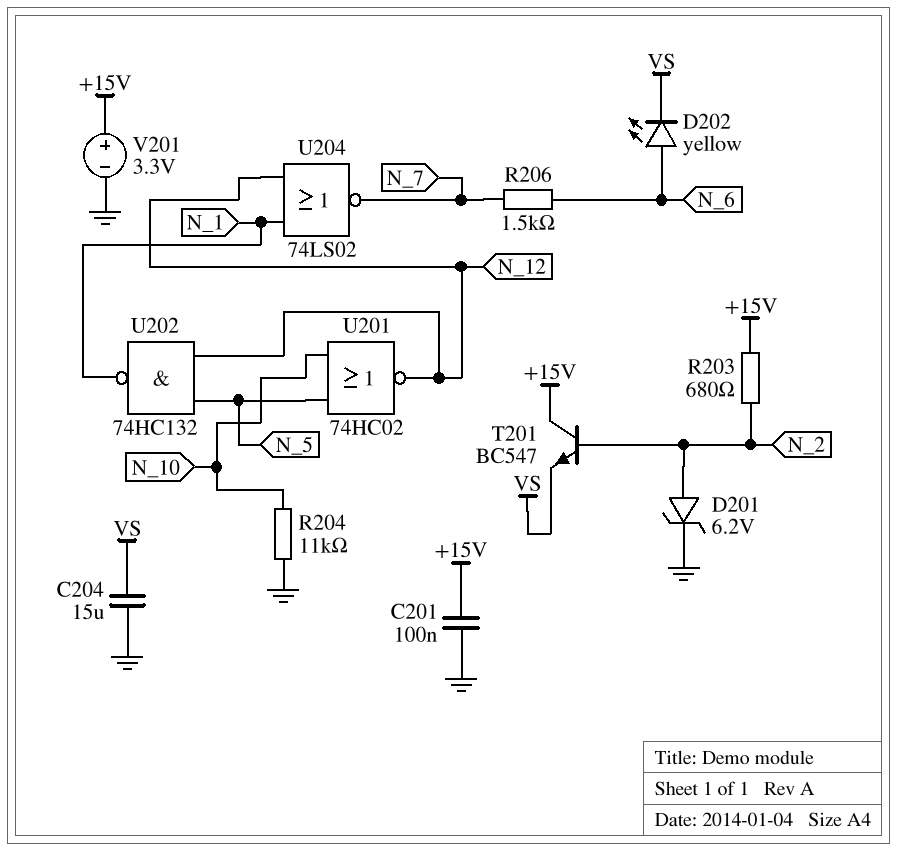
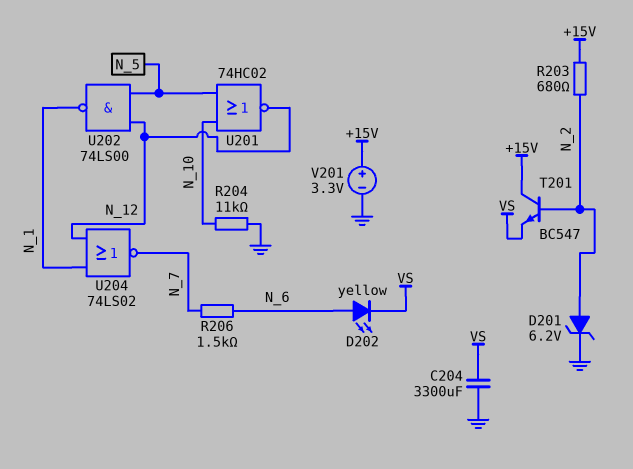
C201: 100nF (+15V, GND) -> none
C204: 15uF (GND, VS) -> 3300uF (GND, VS)
U202: NAND 74HC132 (in N_5, in N_12, out N_1) -> NAND 74LS00 (in N_5, in N_12, out N_1)

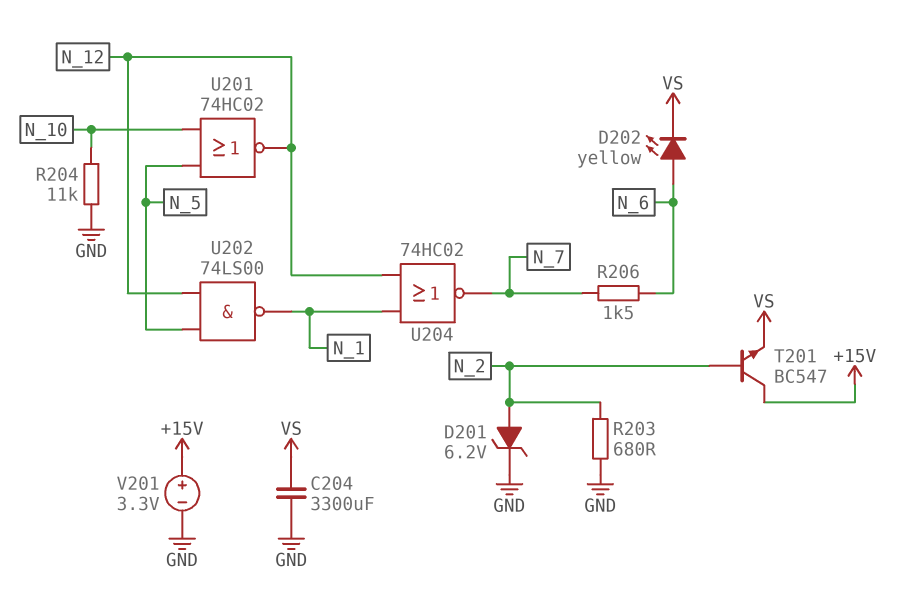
R203: 680 (+15V, N_2) -> 680 (GND, N_2)
U204: NOR 74LS02 (in N_1, in N_12, out N_7) -> NOR 74HC02 (in N_1, in N_12, out N_7)

